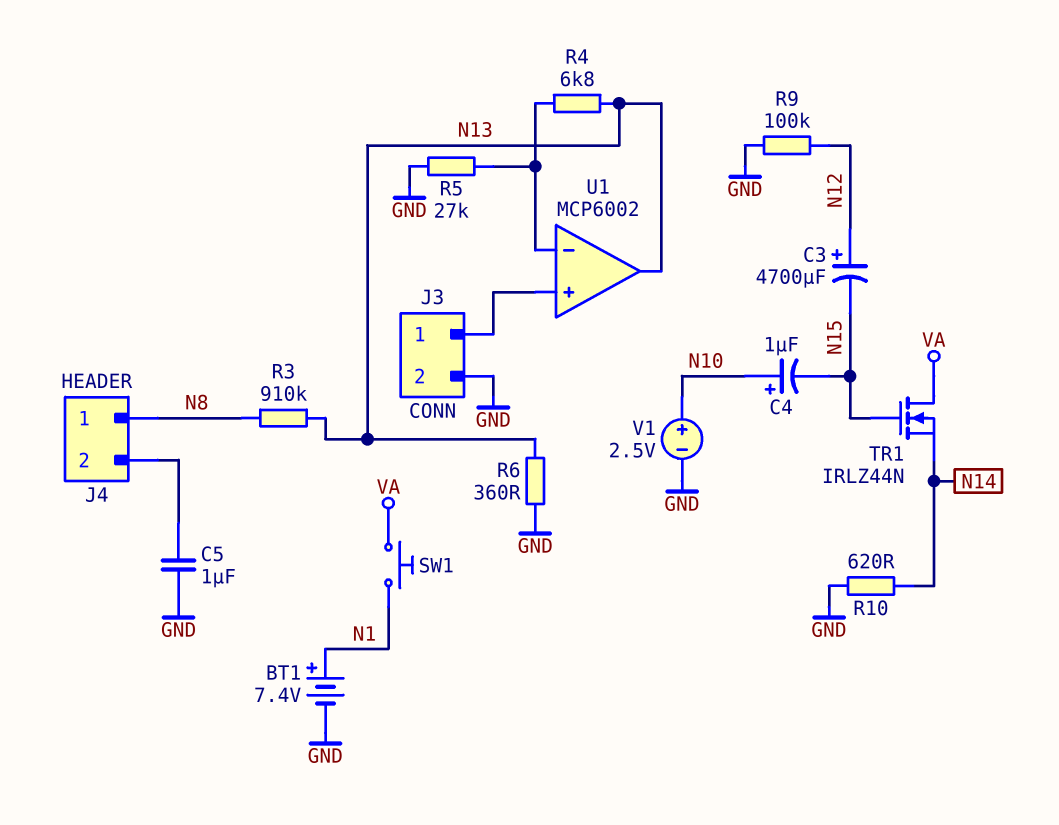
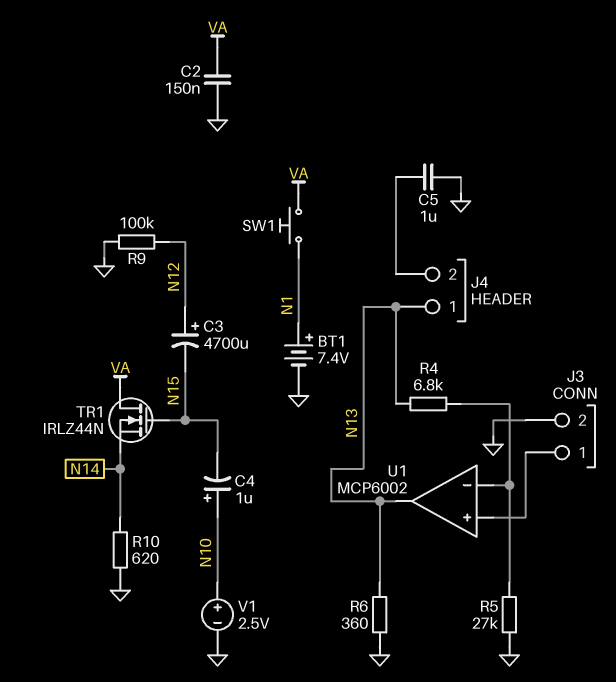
C2: none -> 150nF (GND, VA)
J4 pin 1: N8 -> N13
R3: 910k (N8, N13) -> none

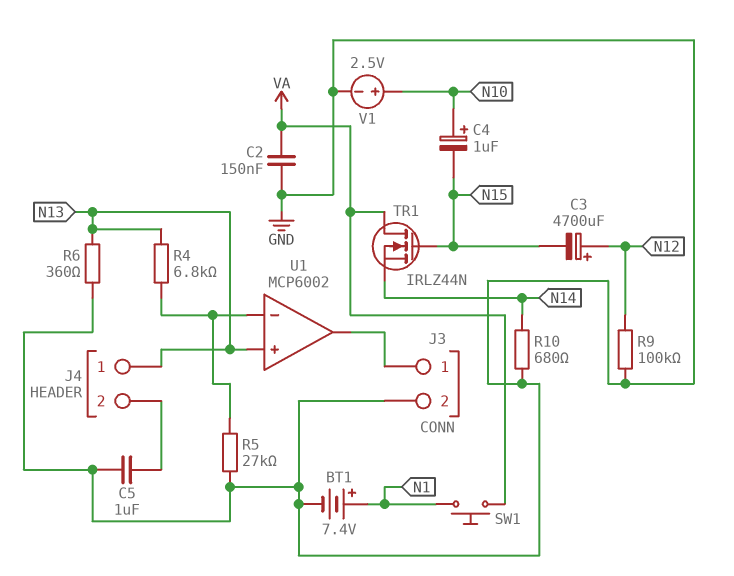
R10: 620 (GND, N14) -> 680 (GND, N14)
U1 pin in+: J3/1 -> N13
U1 pin out: N13 -> J3/1

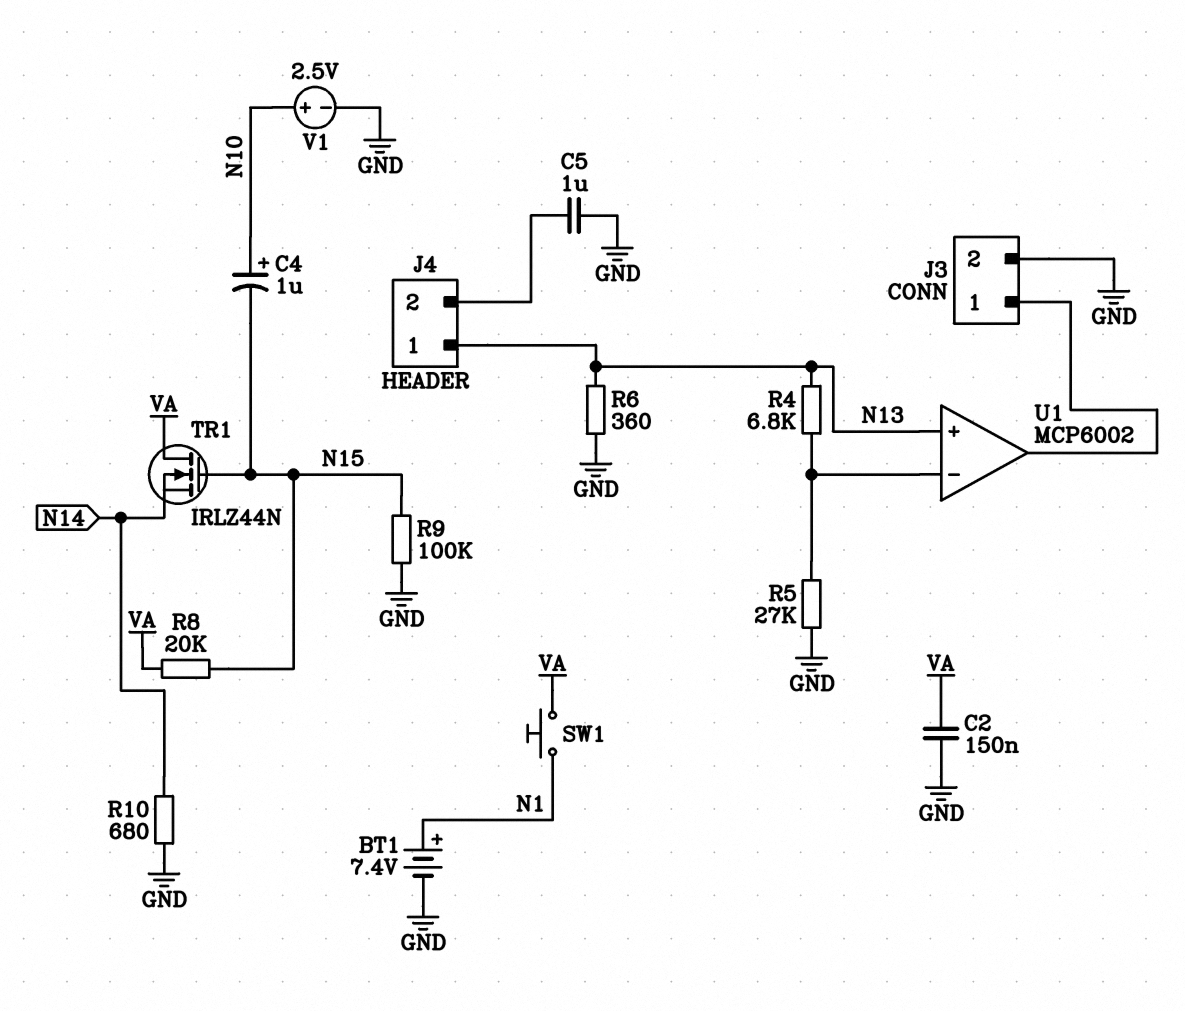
C3: 4700uF (plus N12, minus N15) -> none
R8: none -> 20k (N15, VA)
R9: 100k (GND, N12) -> 100k (GND, N15)

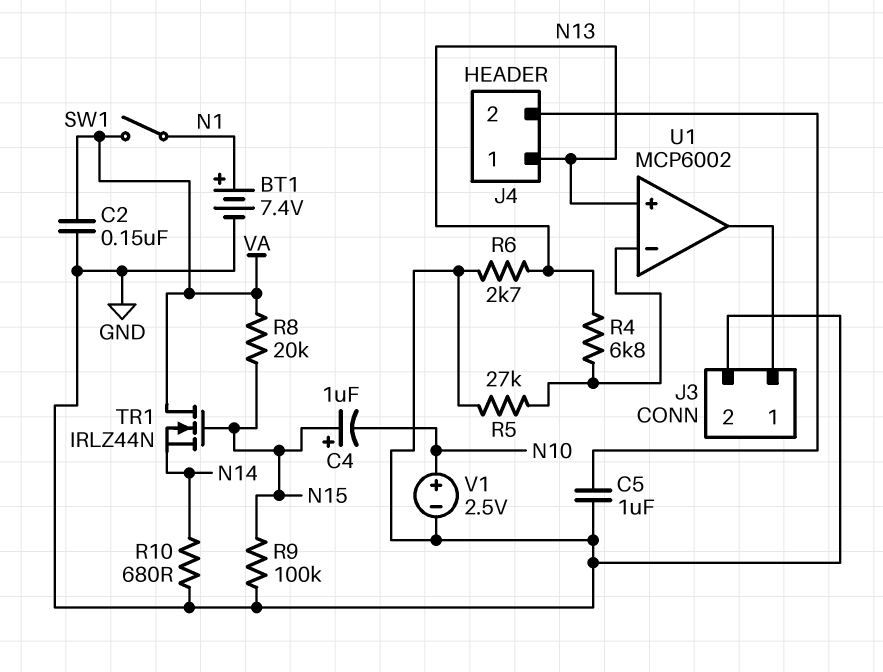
C4: 1uF (plus N10, minus N15) -> 1uF (plus N15, minus N10)
R6: 360 (GND, N13) -> 2.7k (GND, N13)
SW1: button (N1, VA) -> switch (N1, VA)

